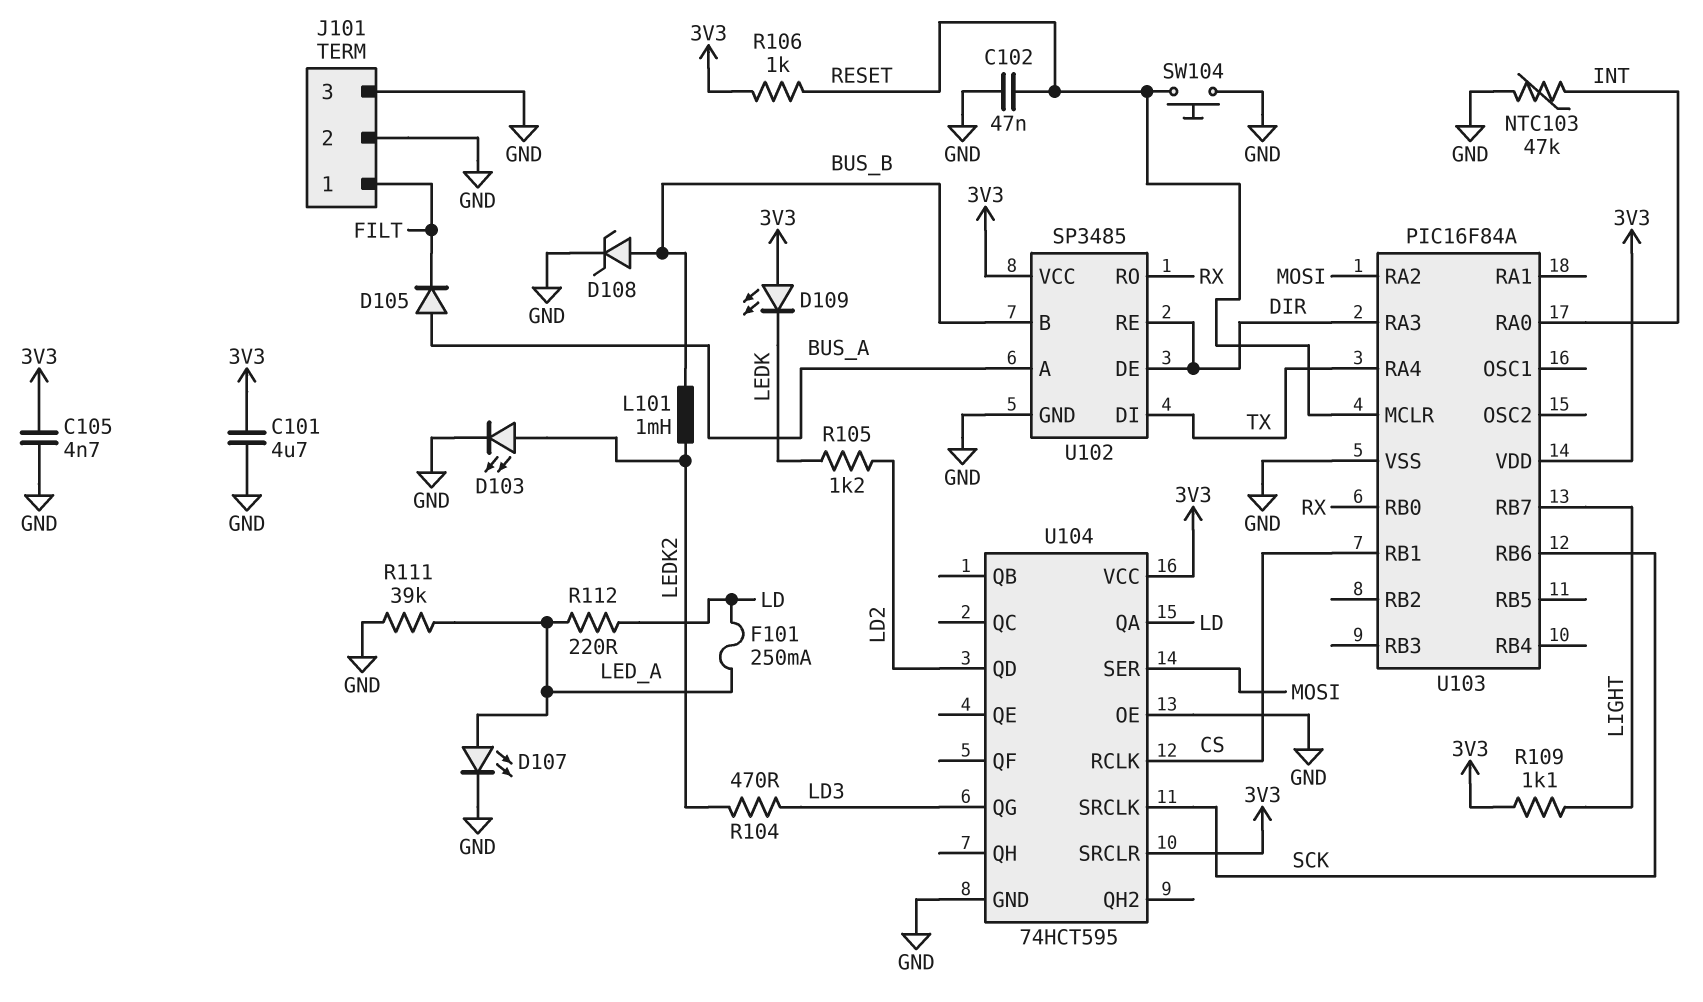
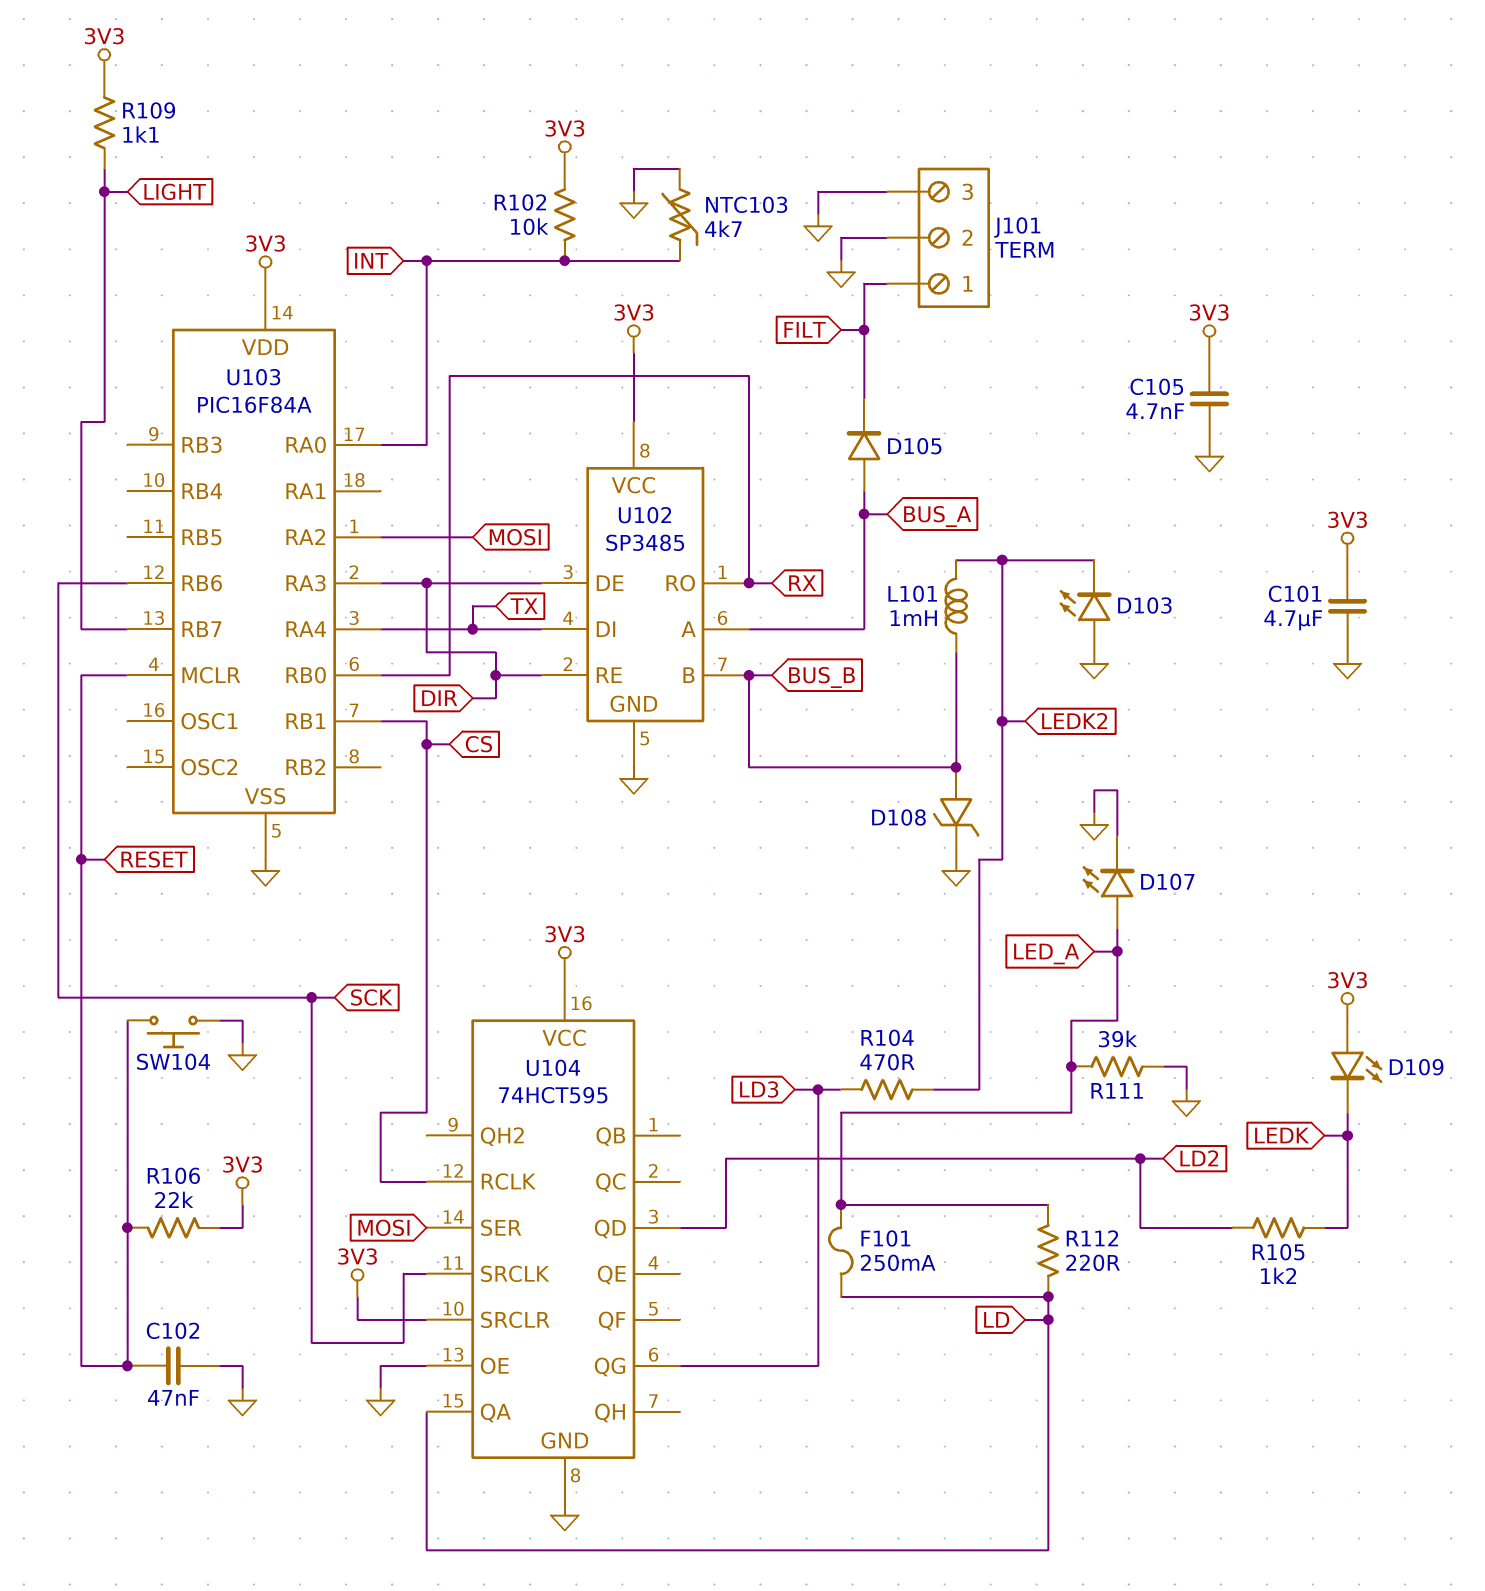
D103: LED (A LEDK2, K GND) -> LED (A GND, K LEDK2)
NTC103: 47k (GND, INT) -> 4.7k (GND, INT)
R102: none -> 10k (3V3, INT)
R106: 1k (3V3, RESET) -> 22k (3V3, RESET)

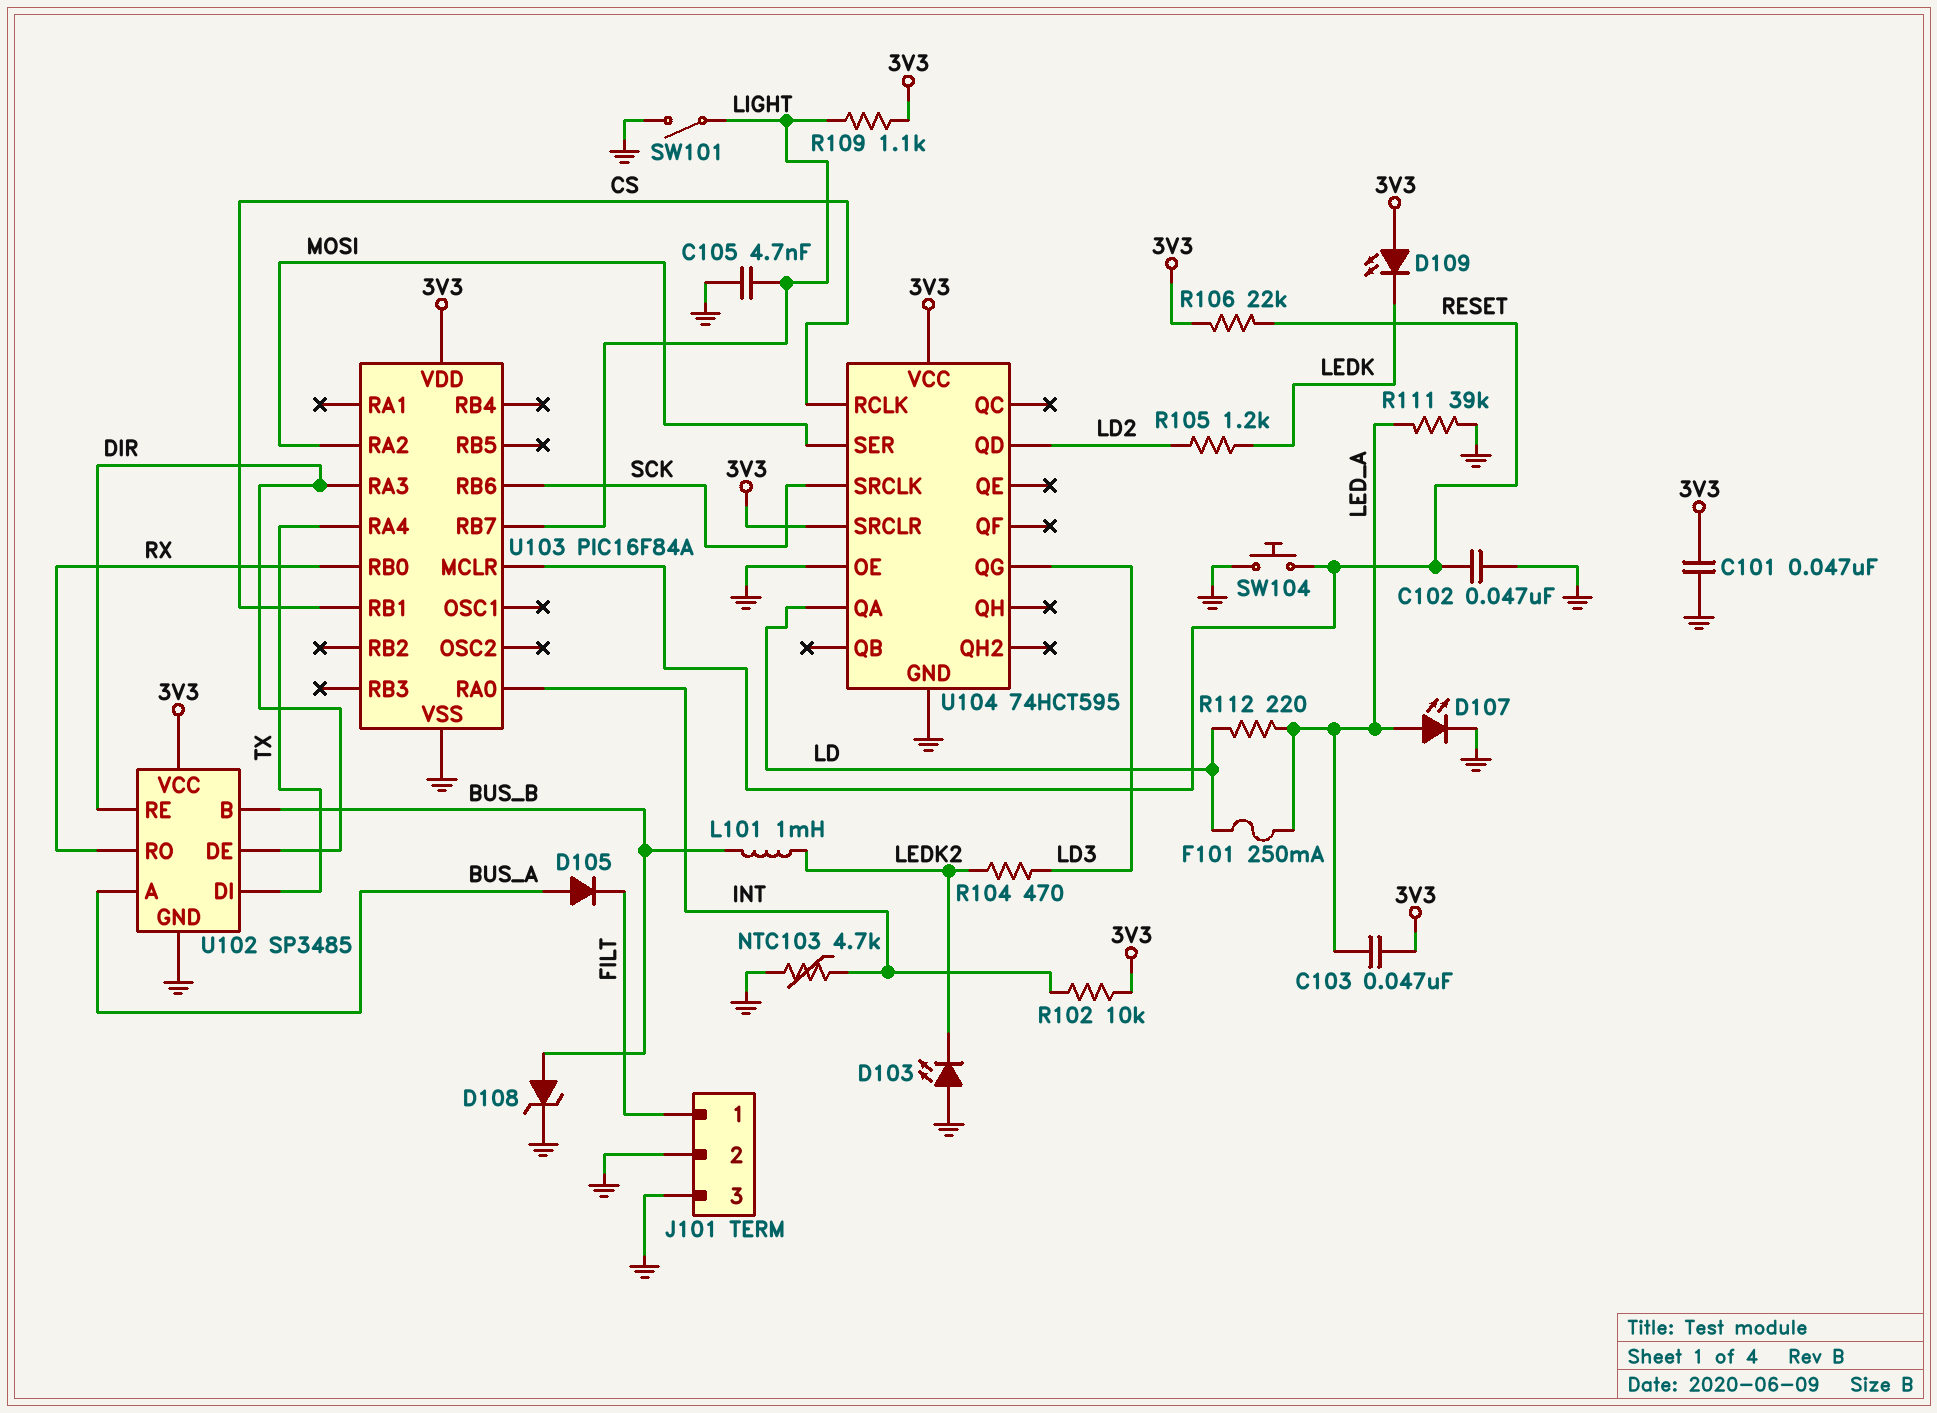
C101: 4.7uF (3V3, GND) -> 47nF (3V3, GND)
C103: none -> 47nF (3V3, LED_A)
C105: 4.7nF (3V3, GND) -> 4.7nF (GND, LIGHT)
SW101: none -> switch (GND, LIGHT)

